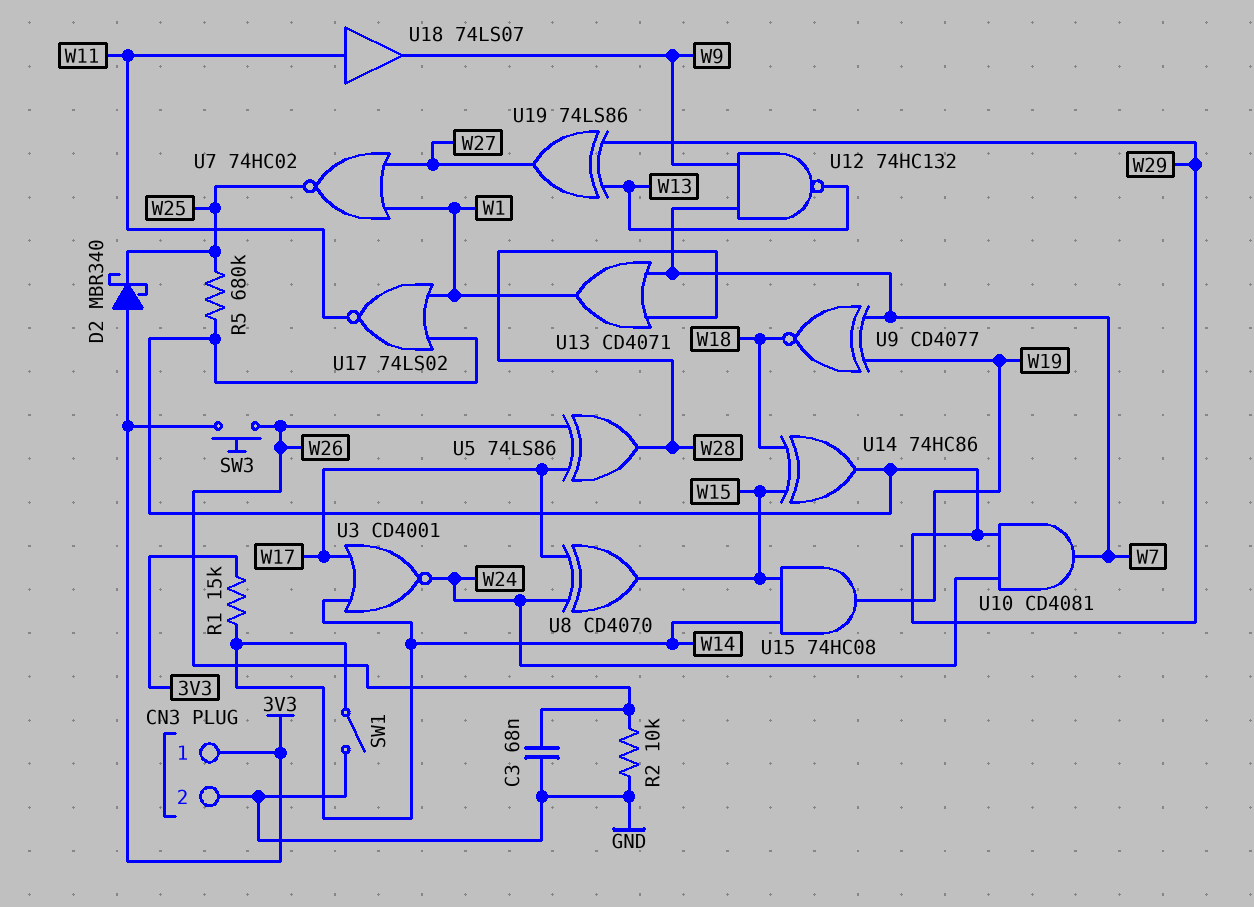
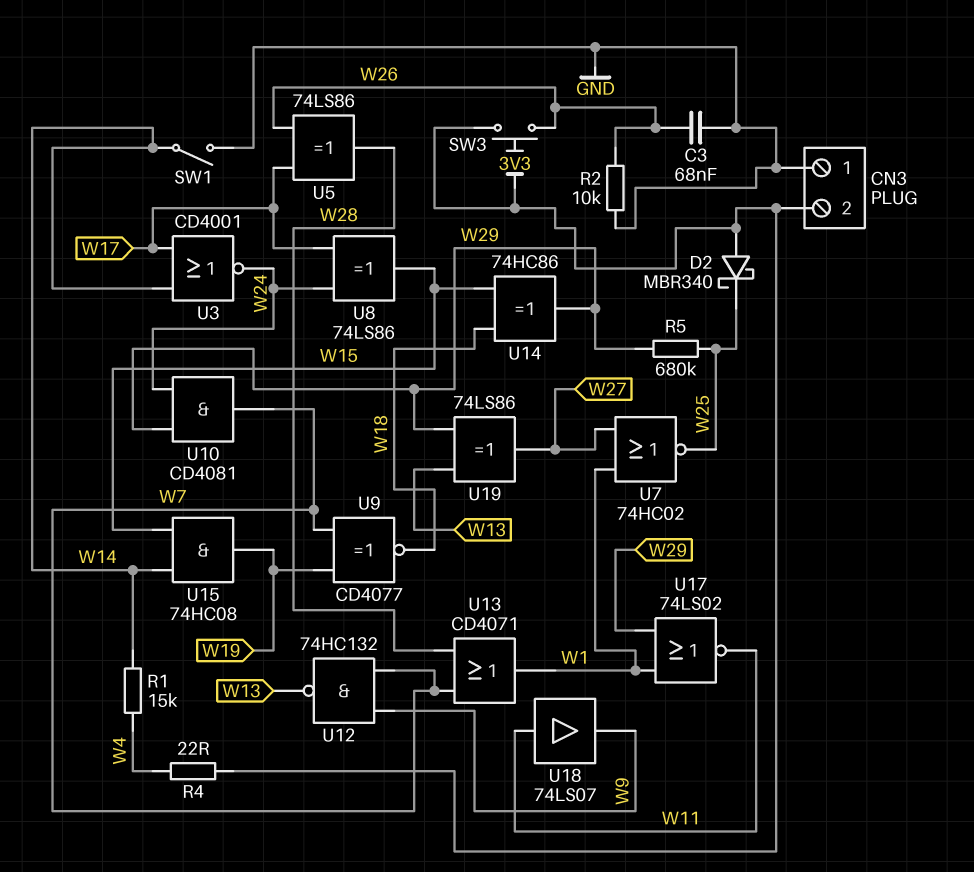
CN3 pin 1: 3V3 -> GND
CN3 pin 2: GND -> 3V3
R1: 15k (3V3, W14) -> 15k (W4, W14)
R4: none -> 22 (3V3, W4)
U8: XOR CD4070 (in W17, in W24, out W15) -> XOR 74LS86 (in W17, in W24, out W15)

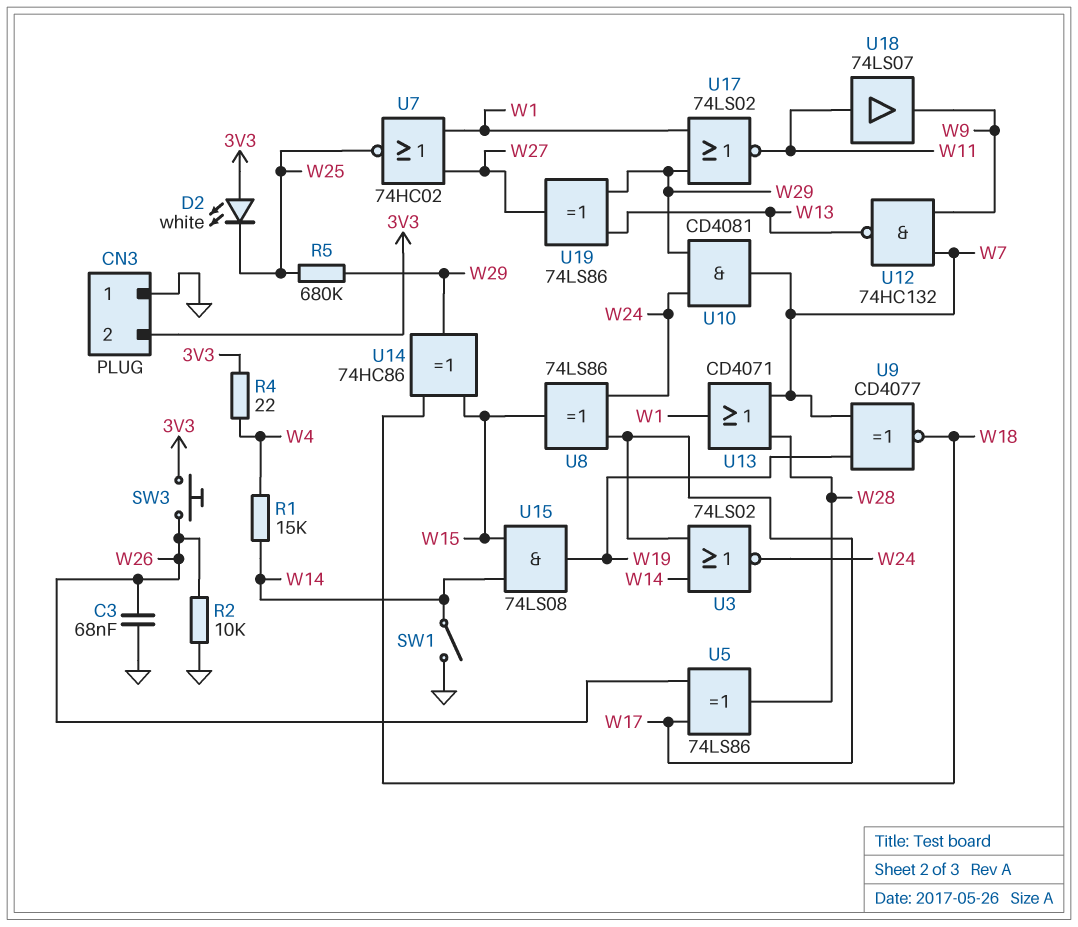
D2: schottky MBR340 (A 3V3, K W25) -> LED white (A 3V3, K W25)
U3: NOR CD4001 (in W14, in W17, out W24) -> NOR 74LS02 (in W14, in W17, out W24)
U15: AND 74HC08 (in W14, in W15, out W19) -> AND 74LS08 (in W14, in W15, out W19)

